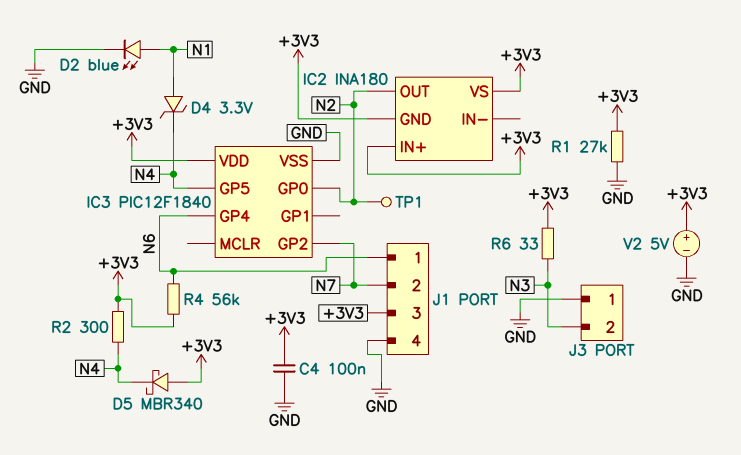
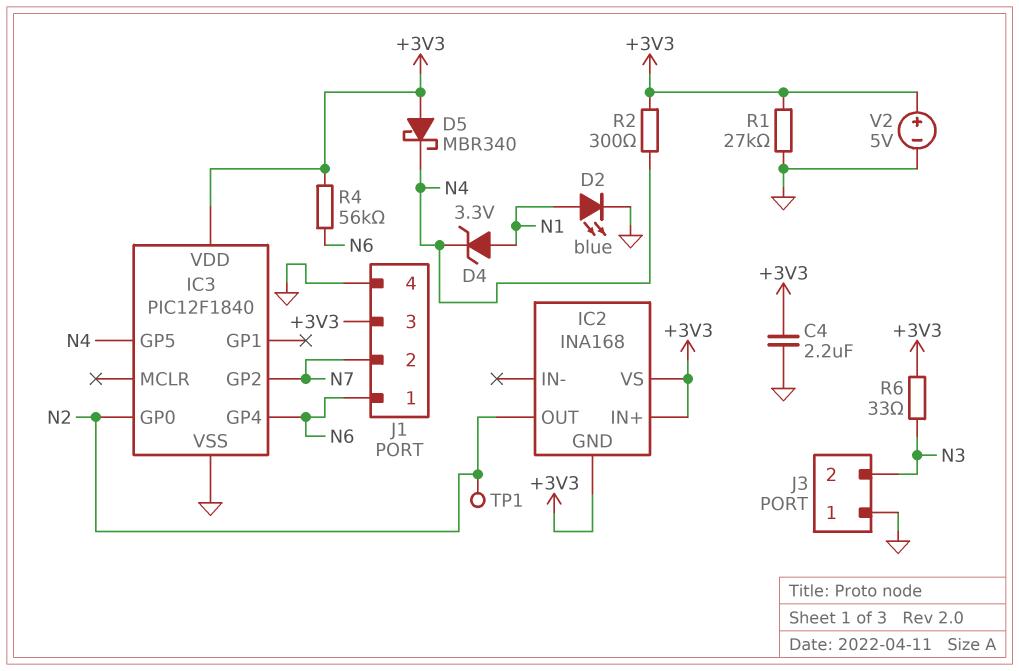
C4: 100nF (+3V3, GND) -> 2.2uF (+3V3, GND)
IC2: INA180 -> INA168

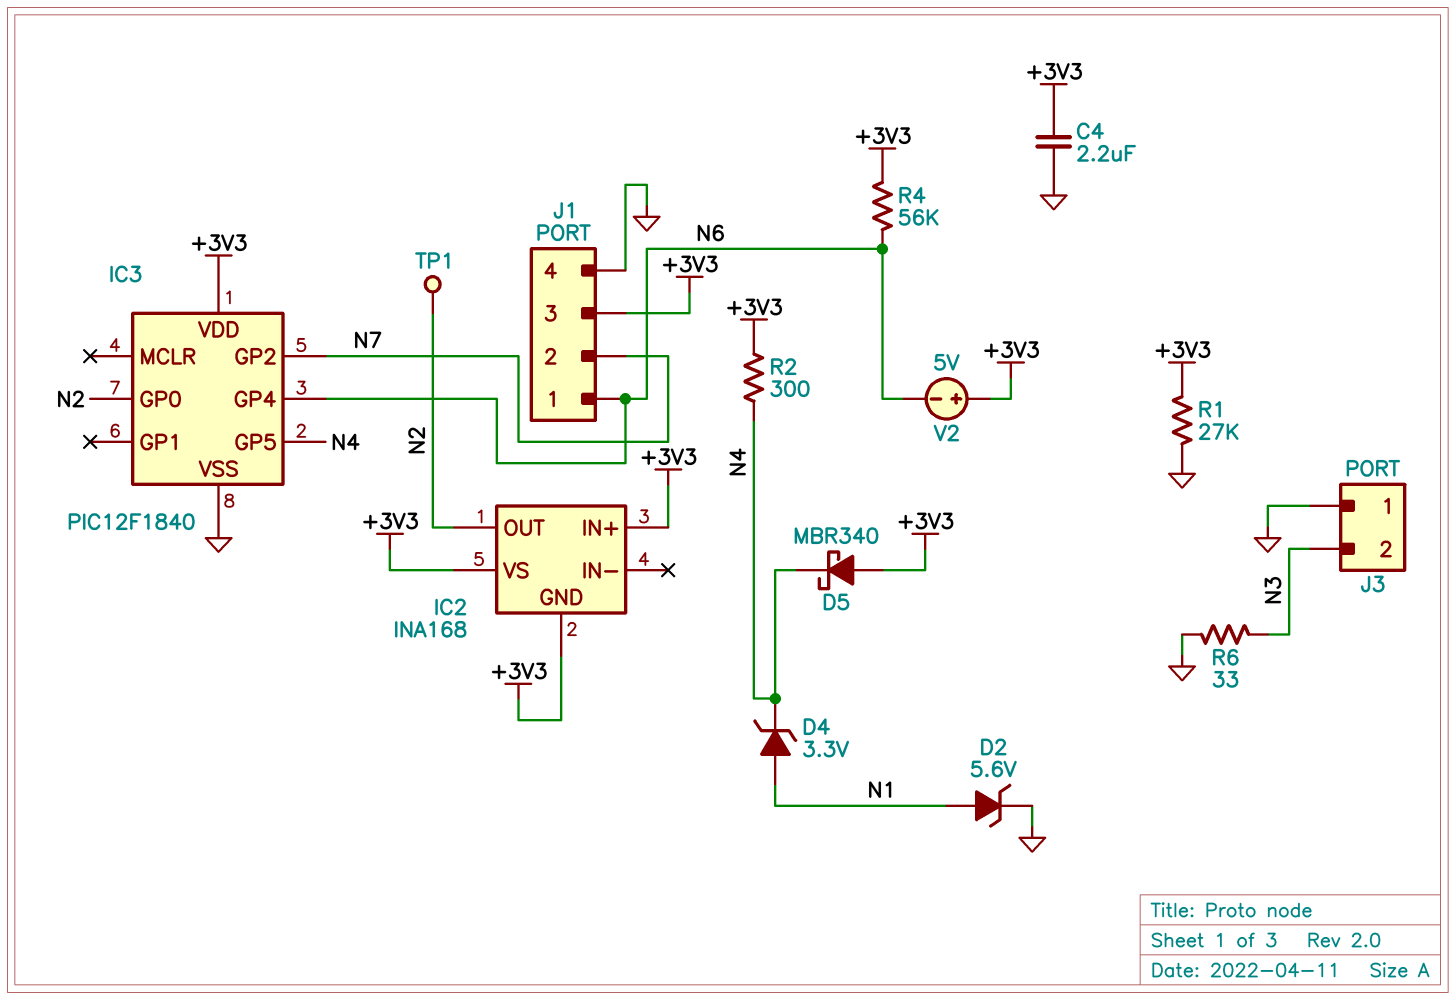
D2: LED blue (A N1, K GND) -> zener 5.6V (A N1, K GND)
R6: 33 (+3V3, N3) -> 33 (GND, N3)
V2: 5V (plus +3V3, minus GND) -> 5V (plus +3V3, minus N6)

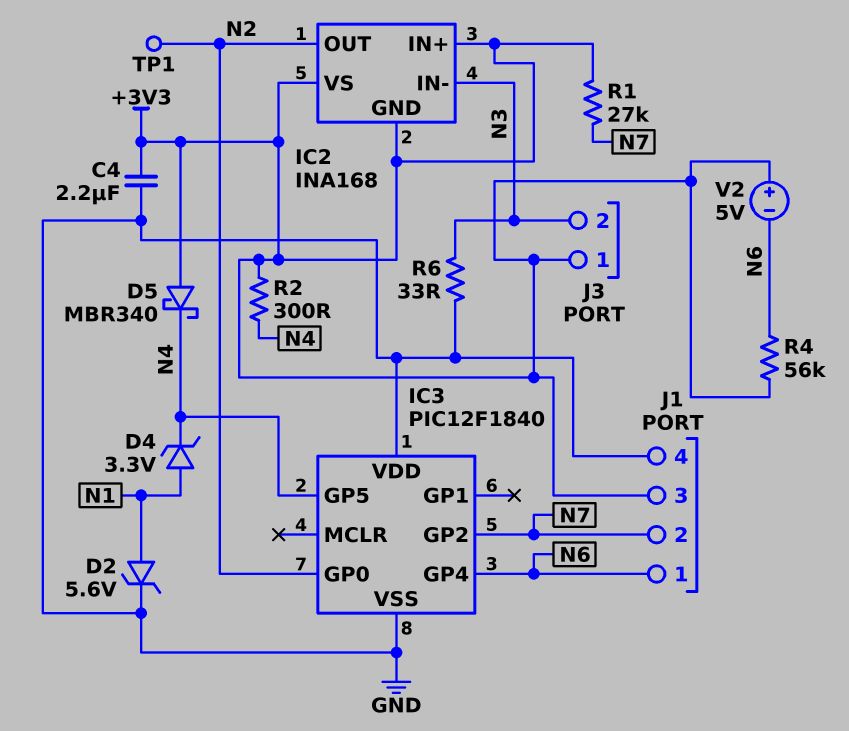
IC2 pin IN-: none -> N3
IC3 pin VDD: +3V3 -> GND
J3 pin 1: GND -> +3V3
R1: 27k (+3V3, GND) -> 27k (+3V3, N7)

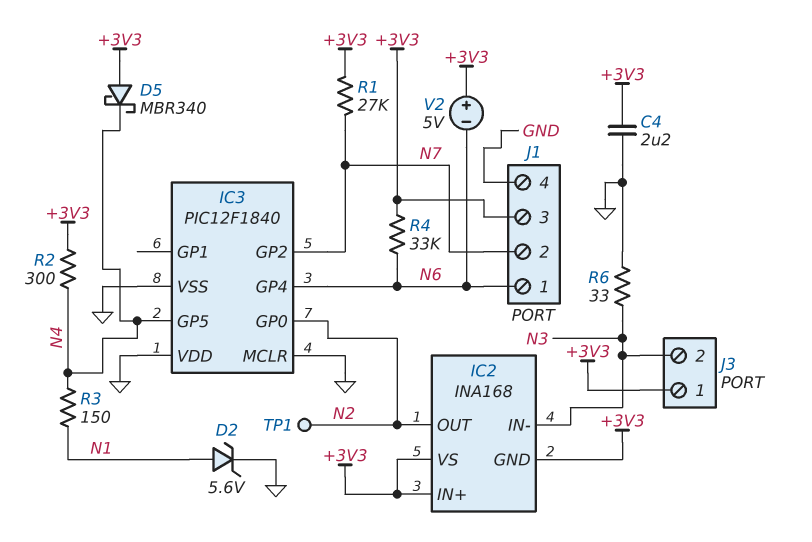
D4: zener 3.3V (A N1, K N4) -> none
IC3 pin MCLR: none -> GND
R3: none -> 150 (N1, N4)
R4: 56k (+3V3, N6) -> 33k (+3V3, N6)

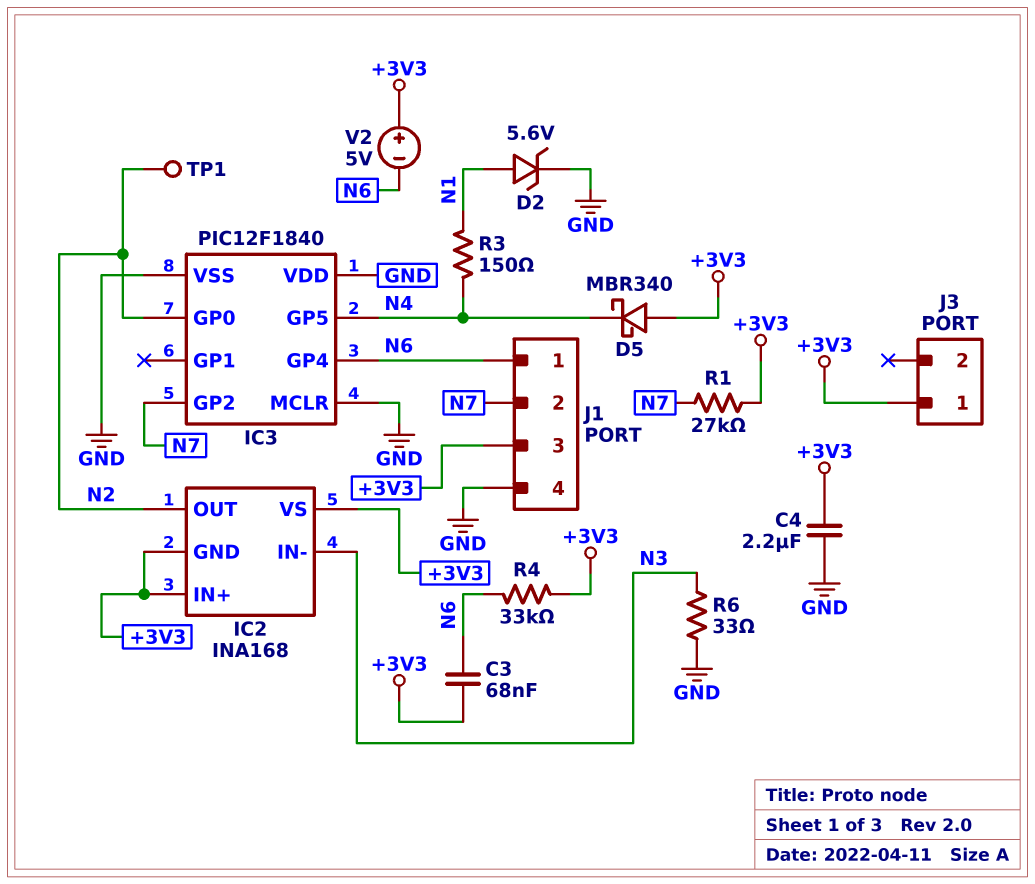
C3: none -> 68nF (+3V3, N6)
J3 pin 2: N3 -> none
R2: 300 (+3V3, N4) -> none

